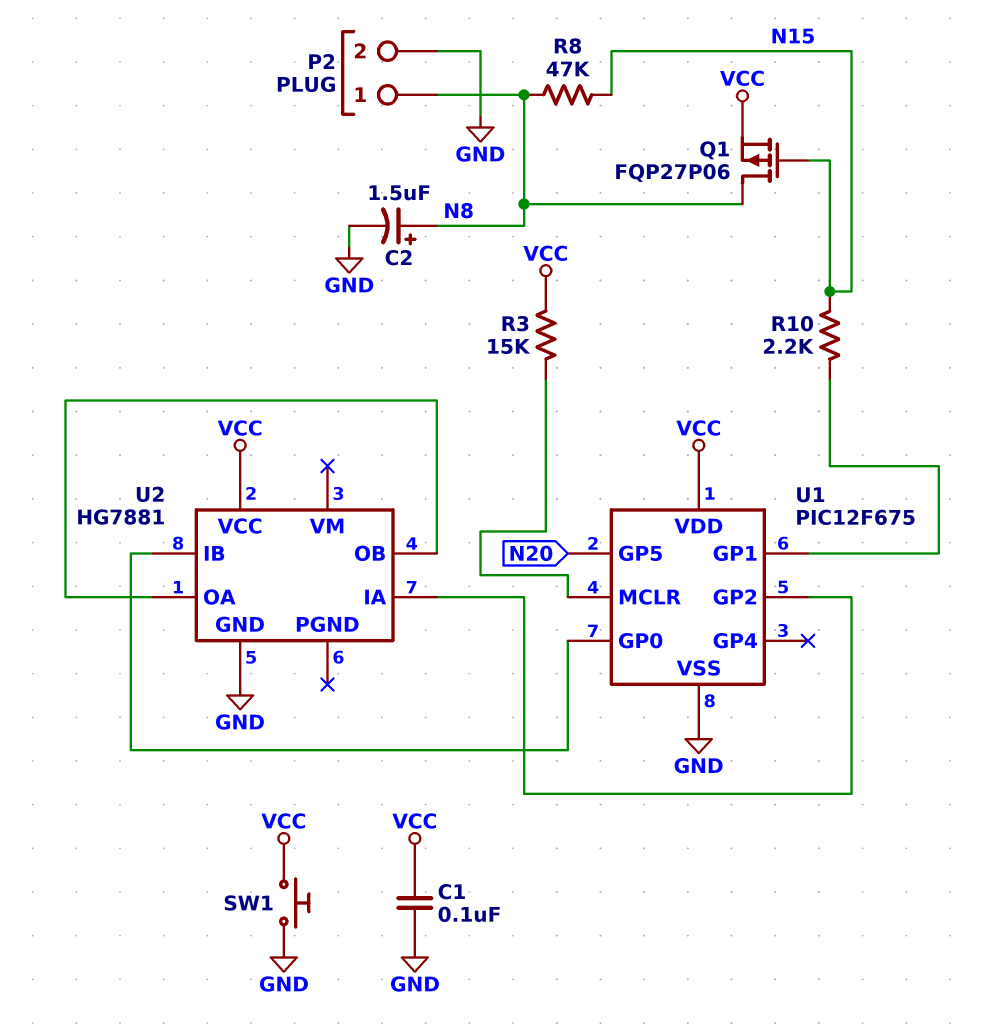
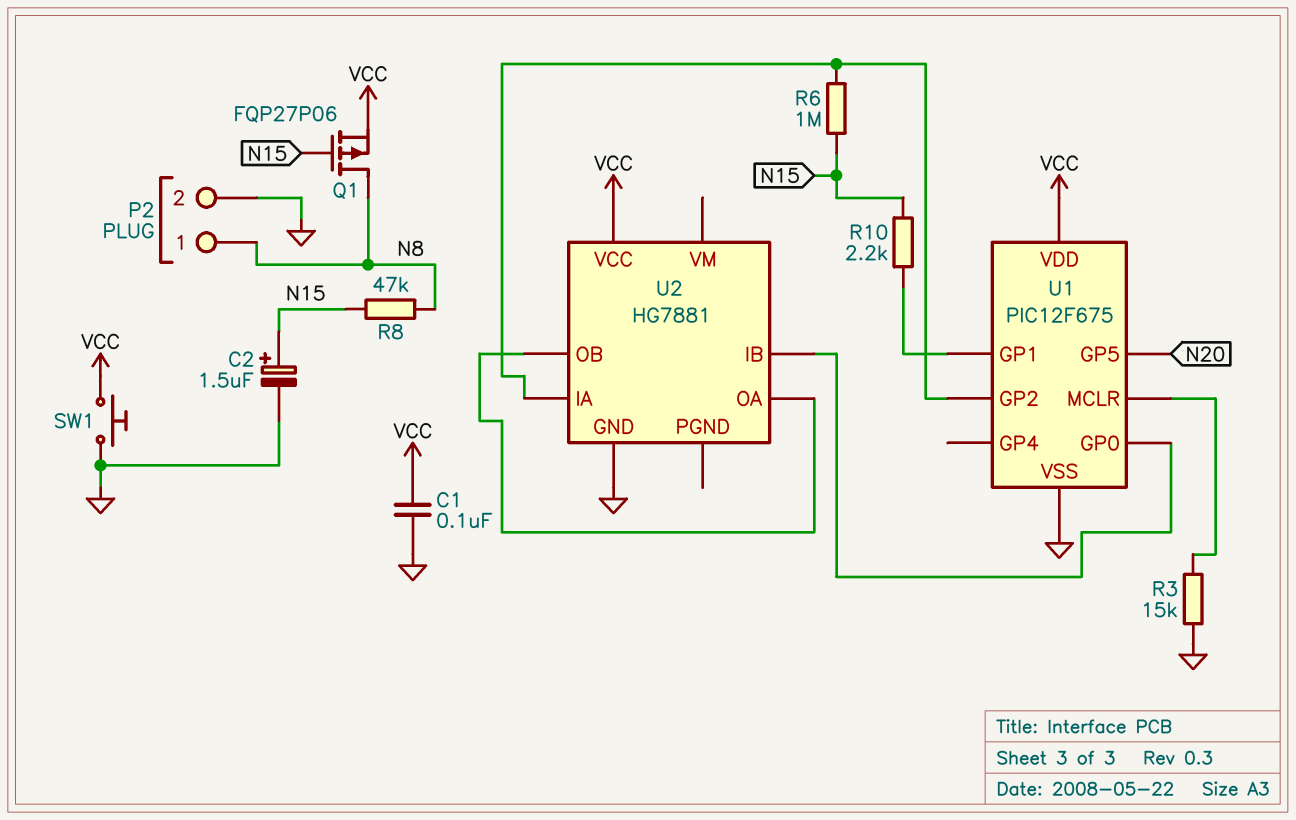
C2: 1.5uF (plus N8, minus GND) -> 1.5uF (plus N15, minus GND)
R3: 15k (U1/MCLR, VCC) -> 15k (GND, U1/MCLR)
R6: none -> 1M (N15, U1/GP2)

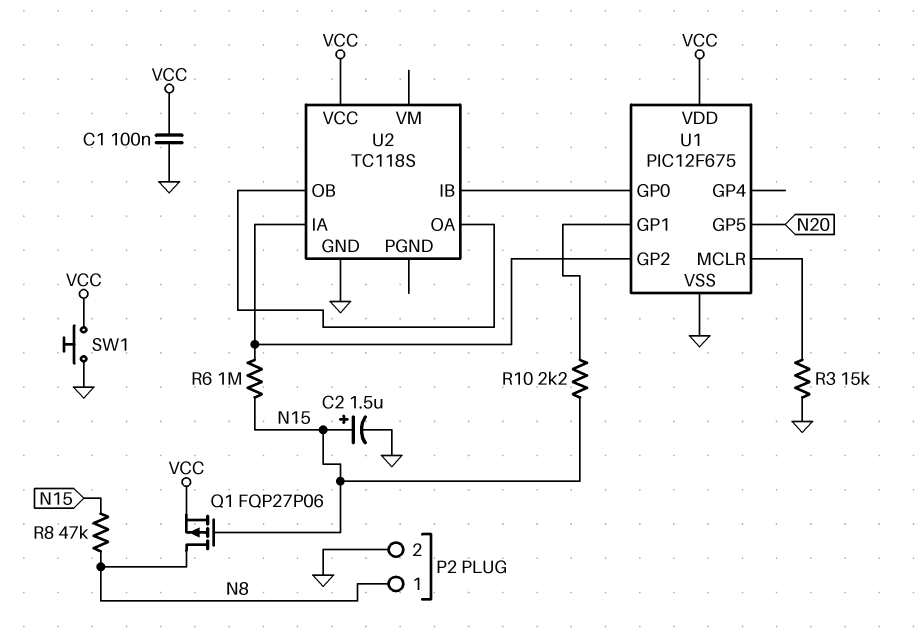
U2: HG7881 -> TC118S

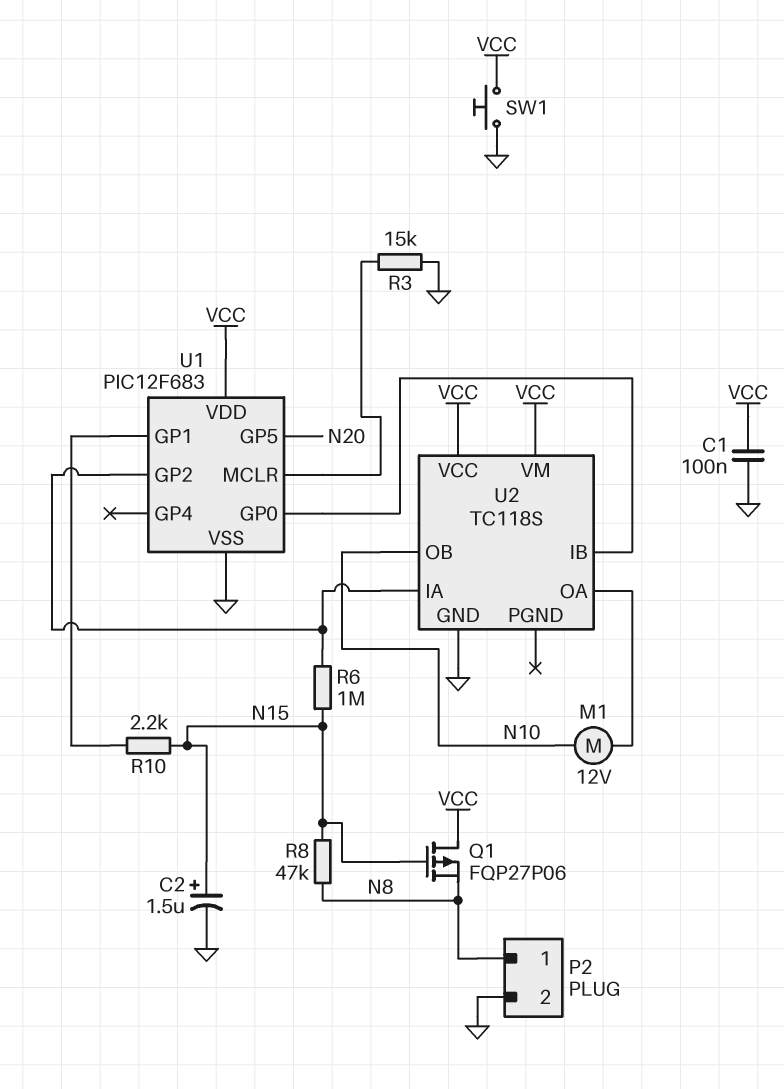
M1: none -> motor 12V (N10, U2/OA)
Q1: PMOS FQP27P06 (G N15, D N8, S VCC) -> PMOS FQP27P06 (G N15, D VCC, S N8)
U1: PIC12F675 -> PIC12F683
U2 pin OB: U2/OA -> N10
U2 pin VM: none -> VCC

